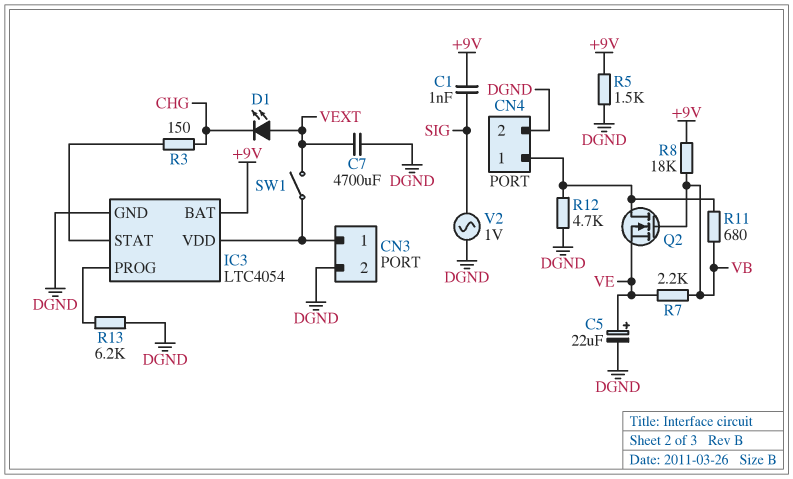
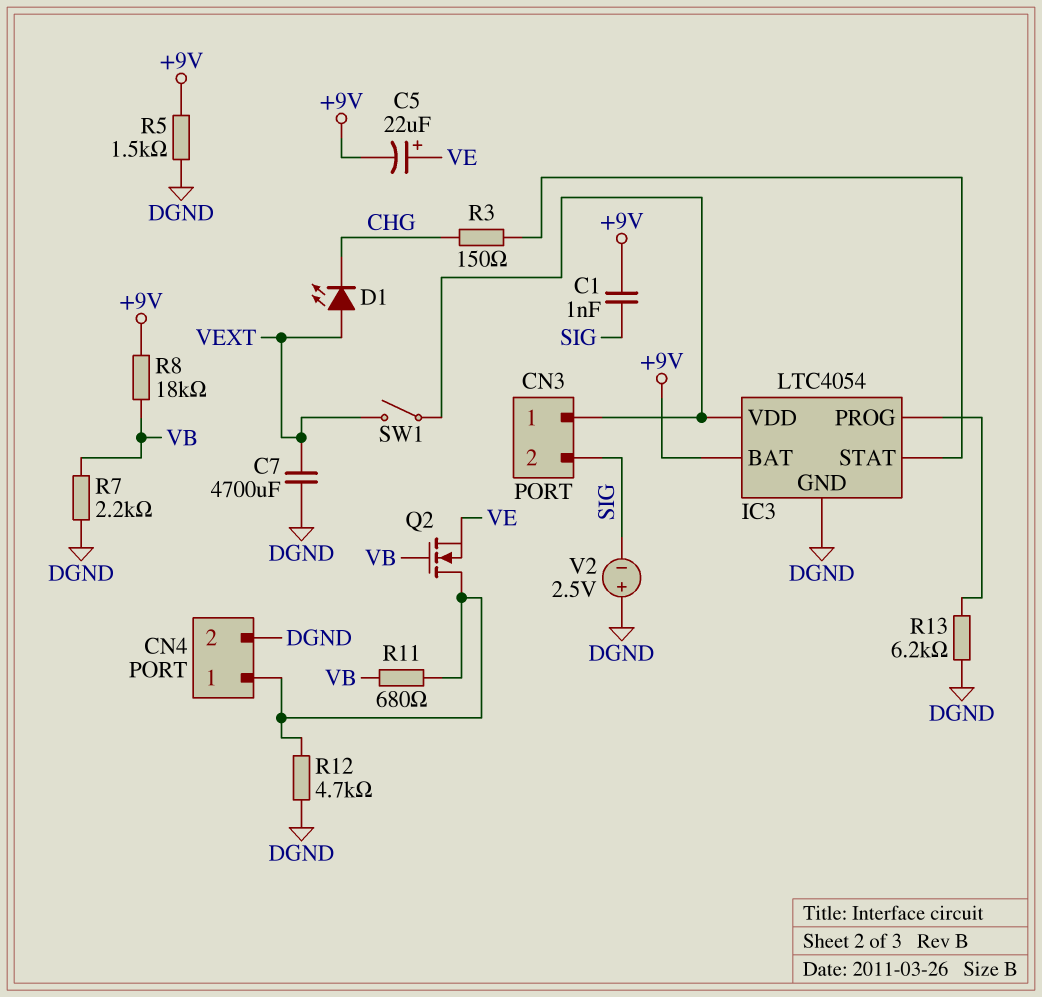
C5: 22uF (plus VE, minus DGND) -> 22uF (plus VE, minus +9V)
CN3 pin 2: DGND -> SIG
R7: 2.2k (VB, VE) -> 2.2k (DGND, VB)
V2: AC 1V (DGND, SIG) -> 2.5V (plus DGND, minus SIG)

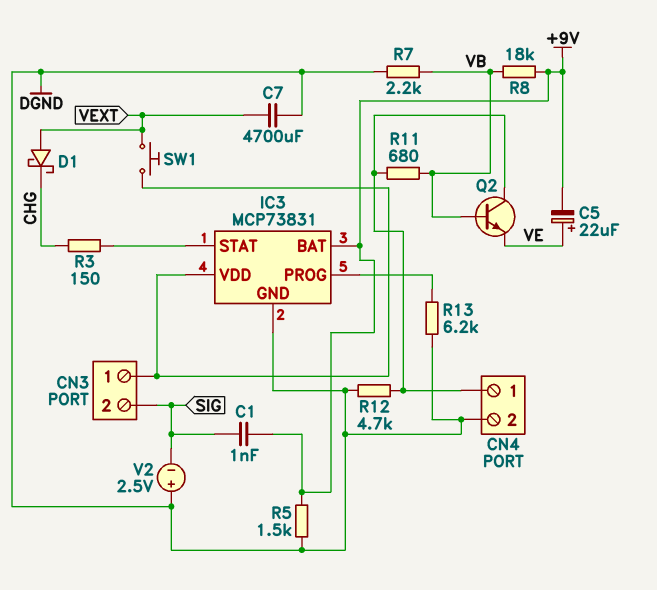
D1: LED (A VEXT, K CHG) -> schottky (A VEXT, K CHG)
IC3: LTC4054 -> MCP73831
Q2: NMOS (G VB, D CN4/1, S VE) -> NPN (B VB, C CN4/1, E VE)
SW1: switch (CN3/1, VEXT) -> button (CN3/1, VEXT)

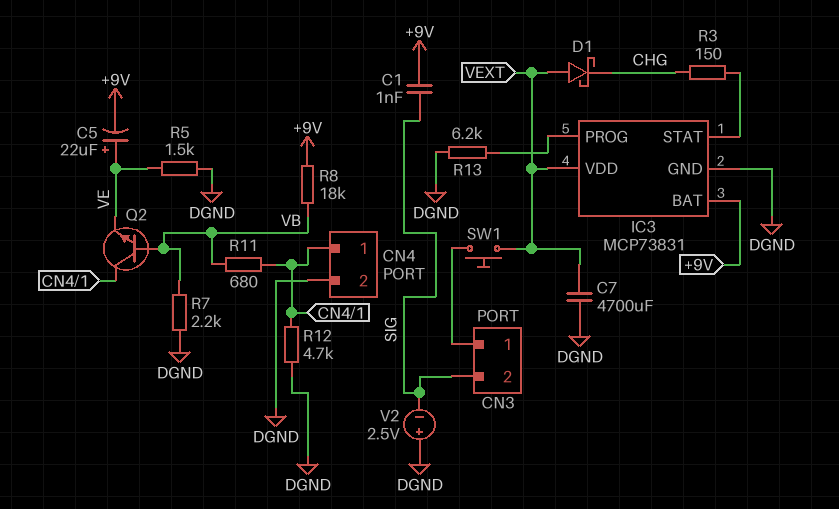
IC3 pin VDD: CN3/1 -> VEXT
R5: 1.5k (+9V, DGND) -> 1.5k (DGND, VE)

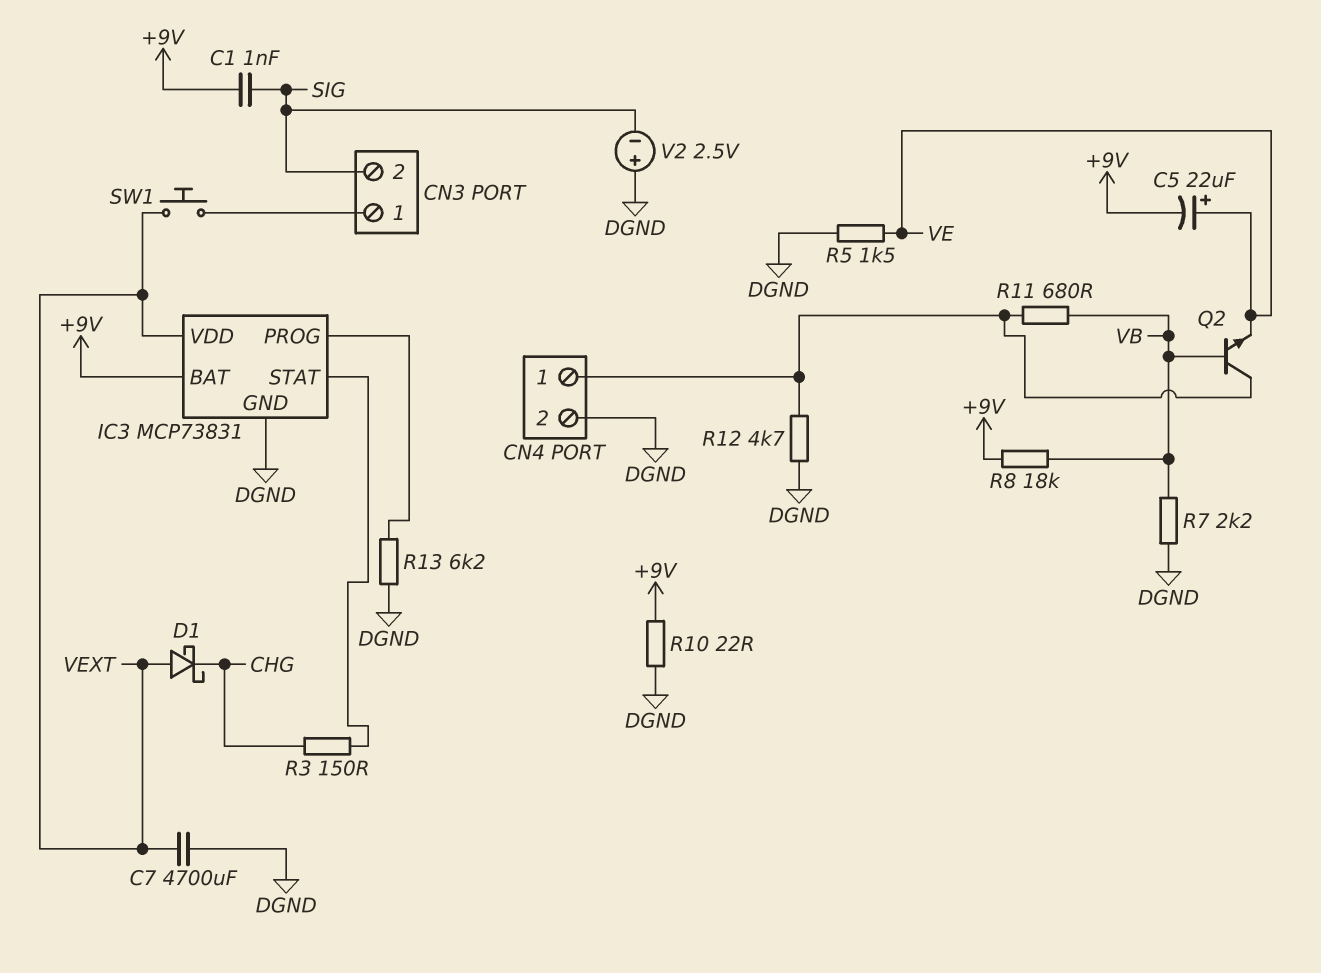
R10: none -> 22 (+9V, DGND)

